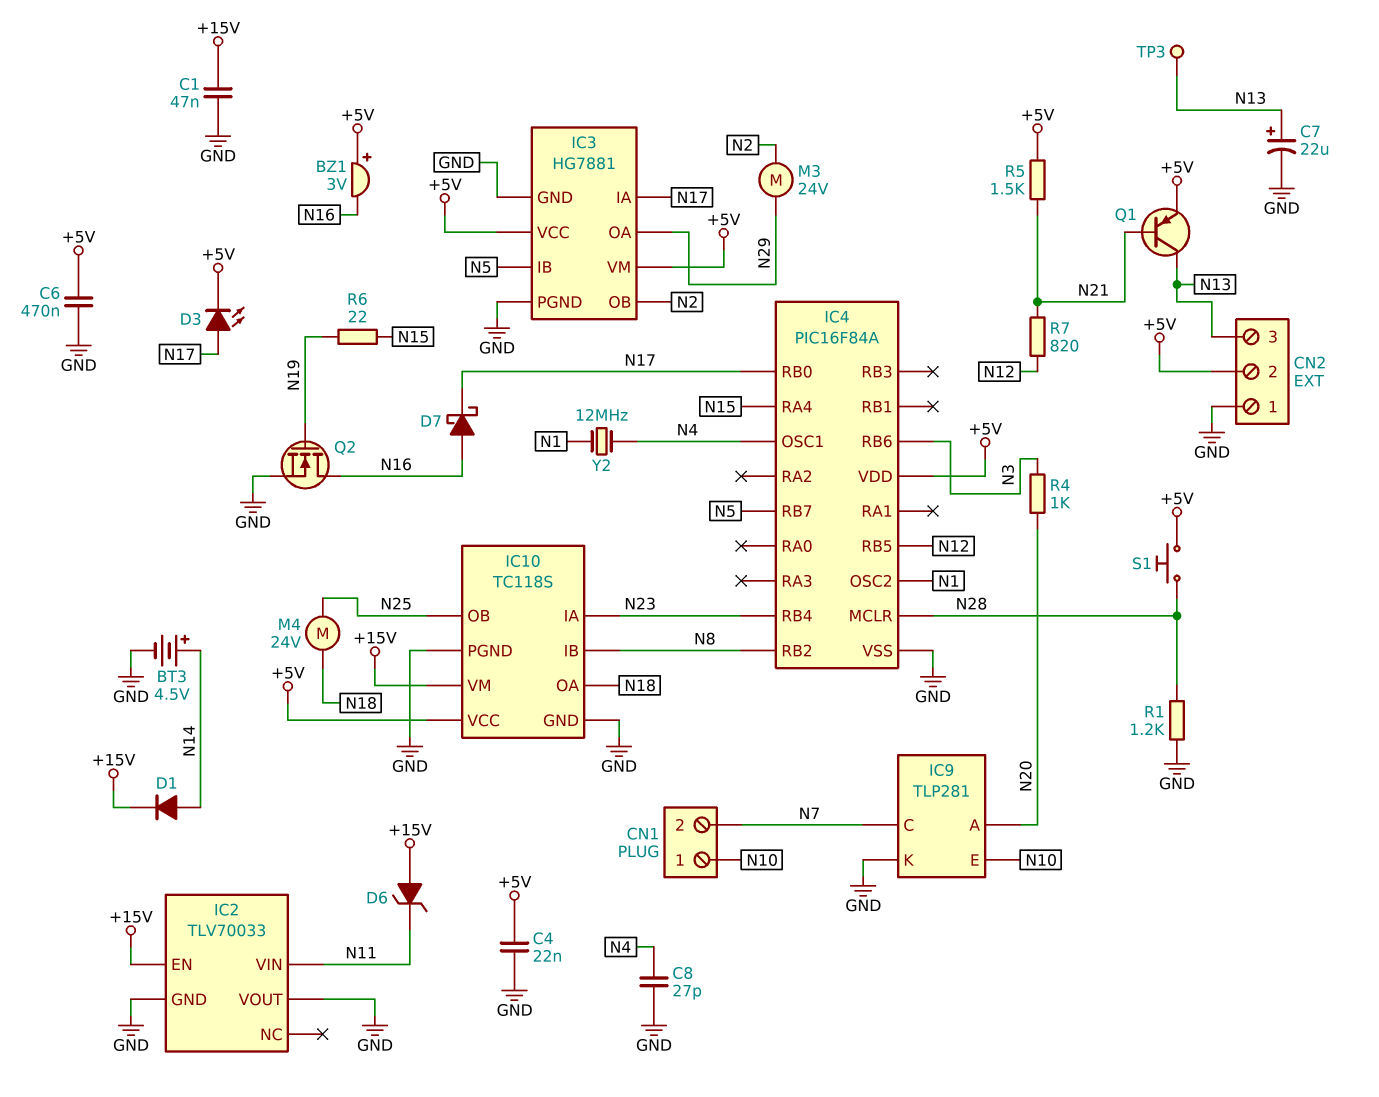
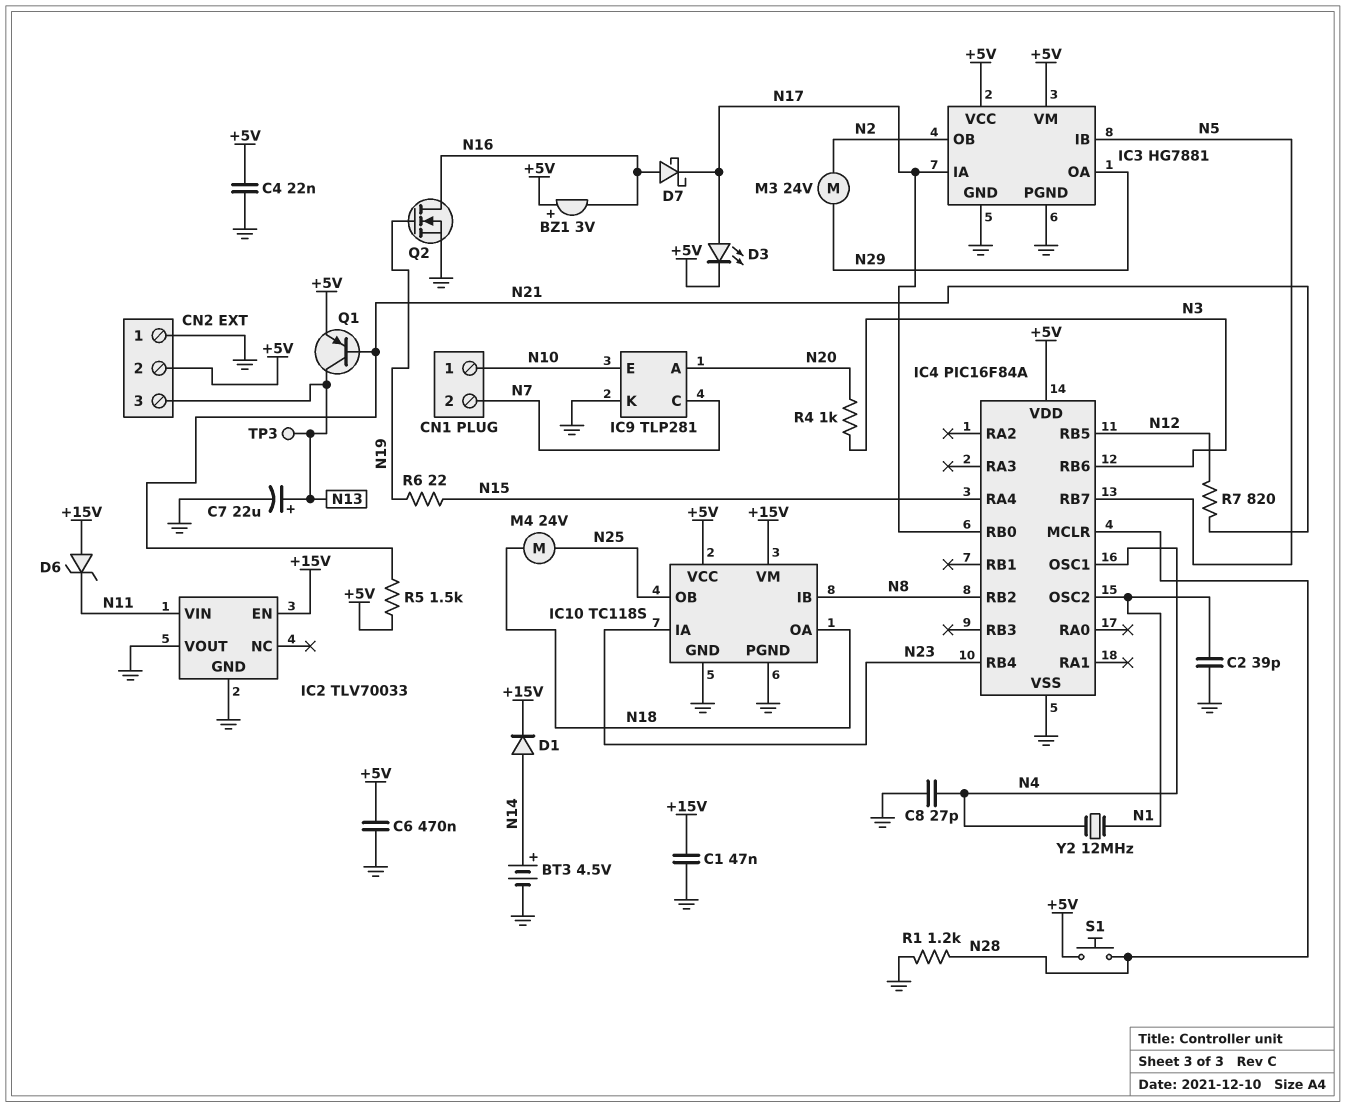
C2: none -> 39pF (GND, N1)

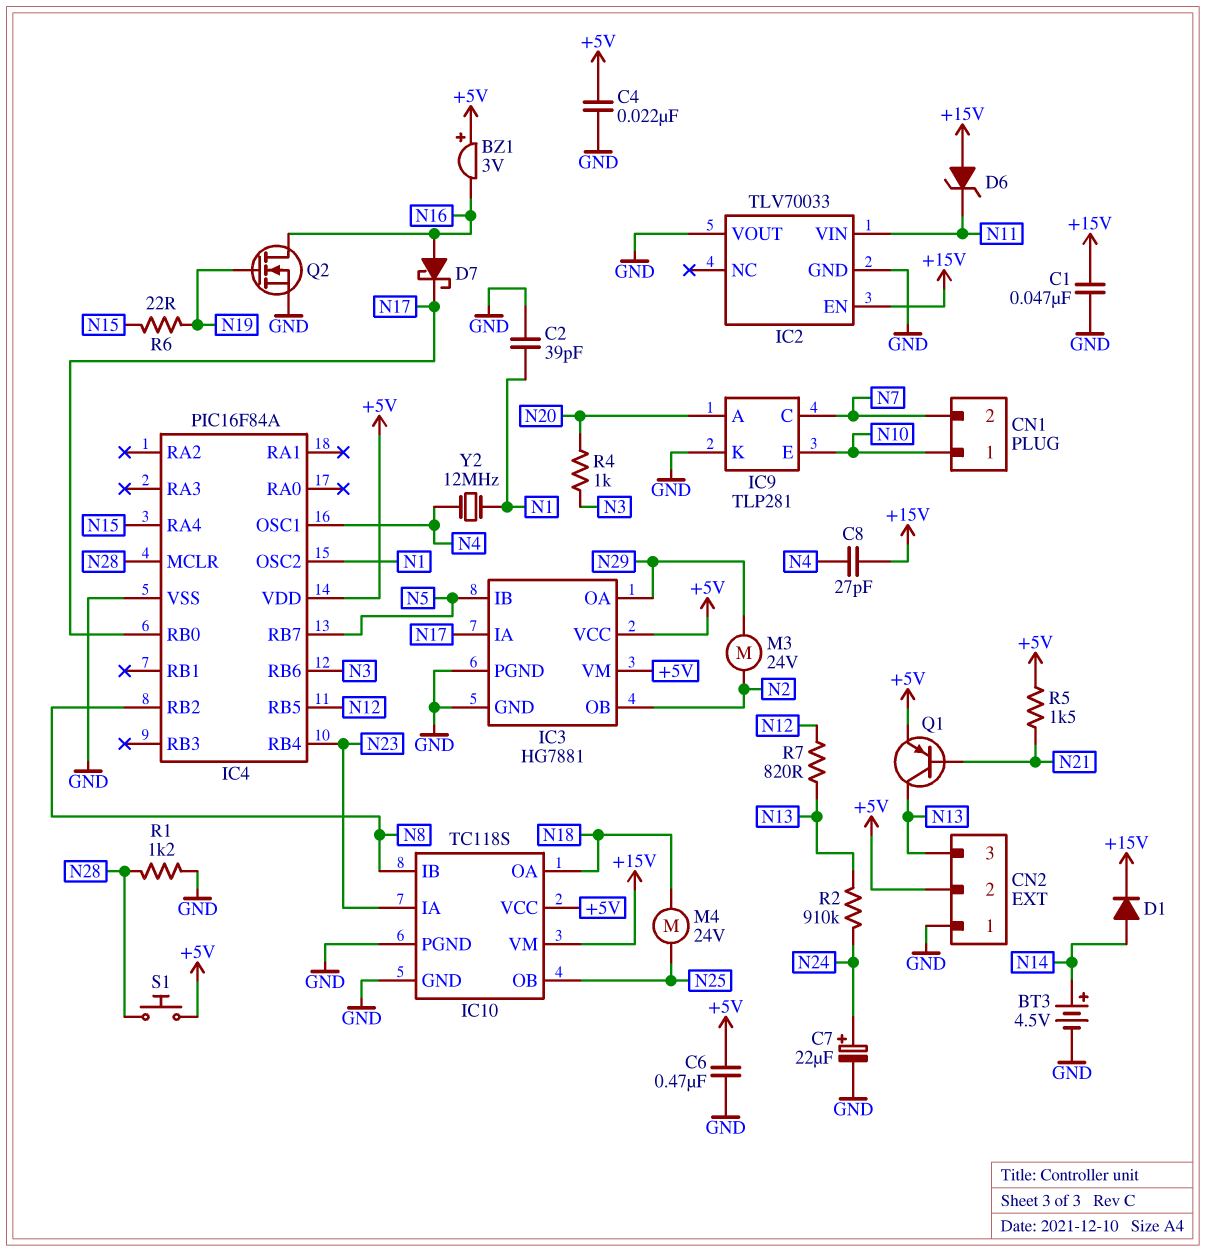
C7: 22uF (plus N13, minus GND) -> 22uF (plus N24, minus GND)
C8: 27pF (GND, N4) -> 27pF (+15V, N4)
D3: LED (A N17, K +5V) -> none
R2: none -> 910k (N13, N24)
R7: 820 (N12, N21) -> 820 (N12, N13)
TP3: test point (N13) -> none

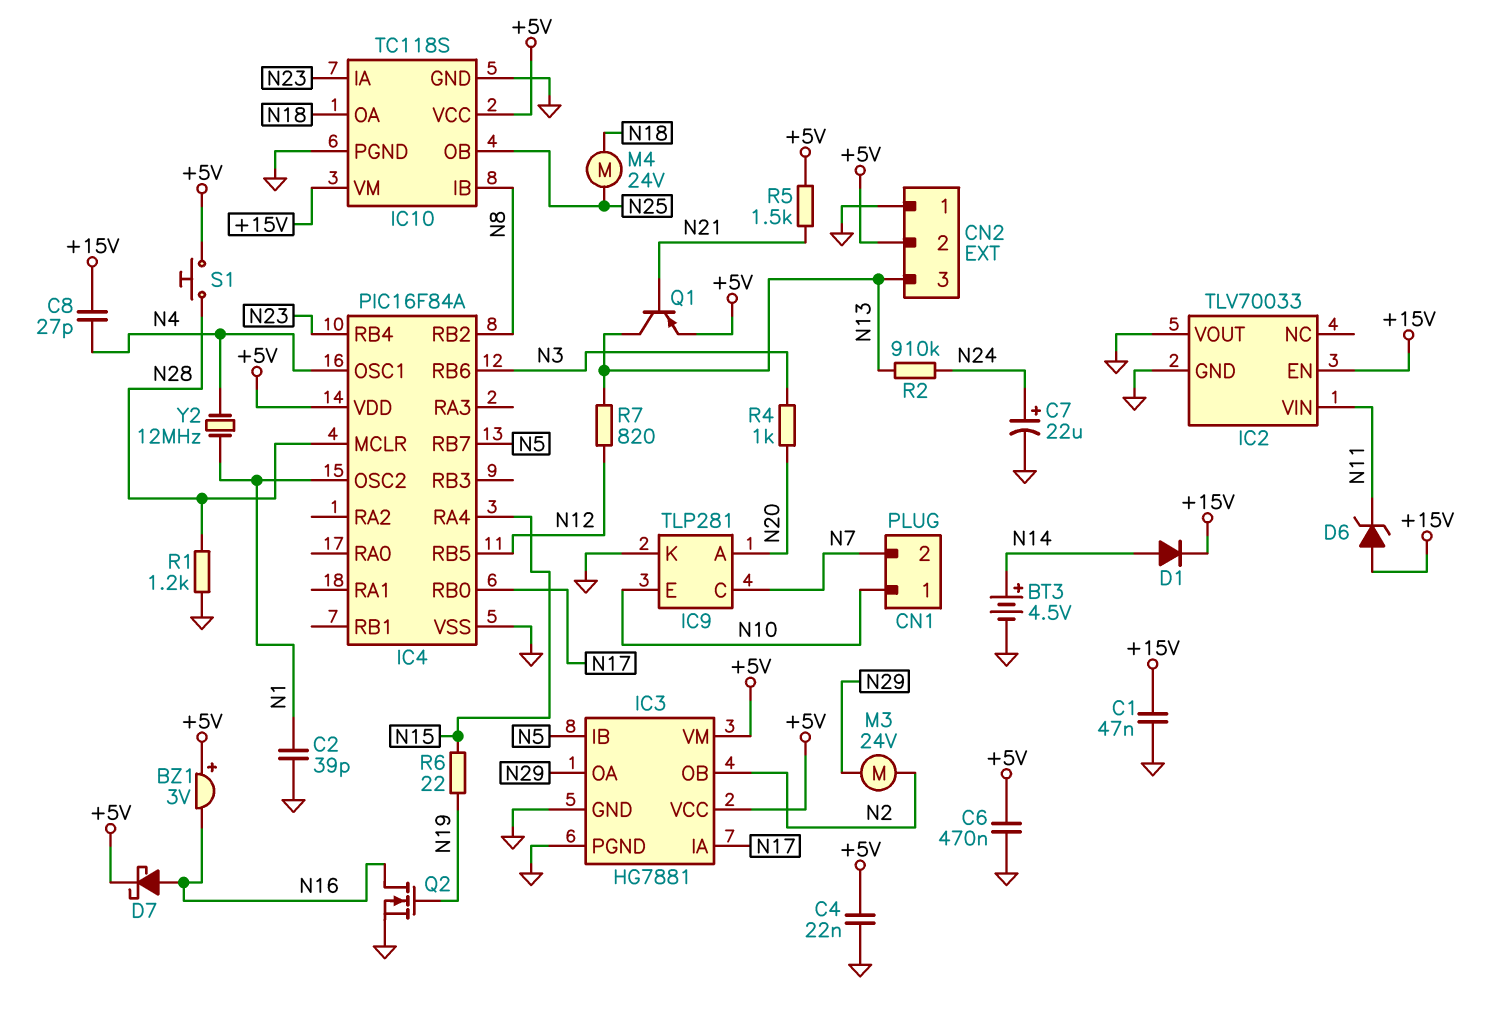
D7: schottky (A N16, K N17) -> schottky (A N16, K +5V)

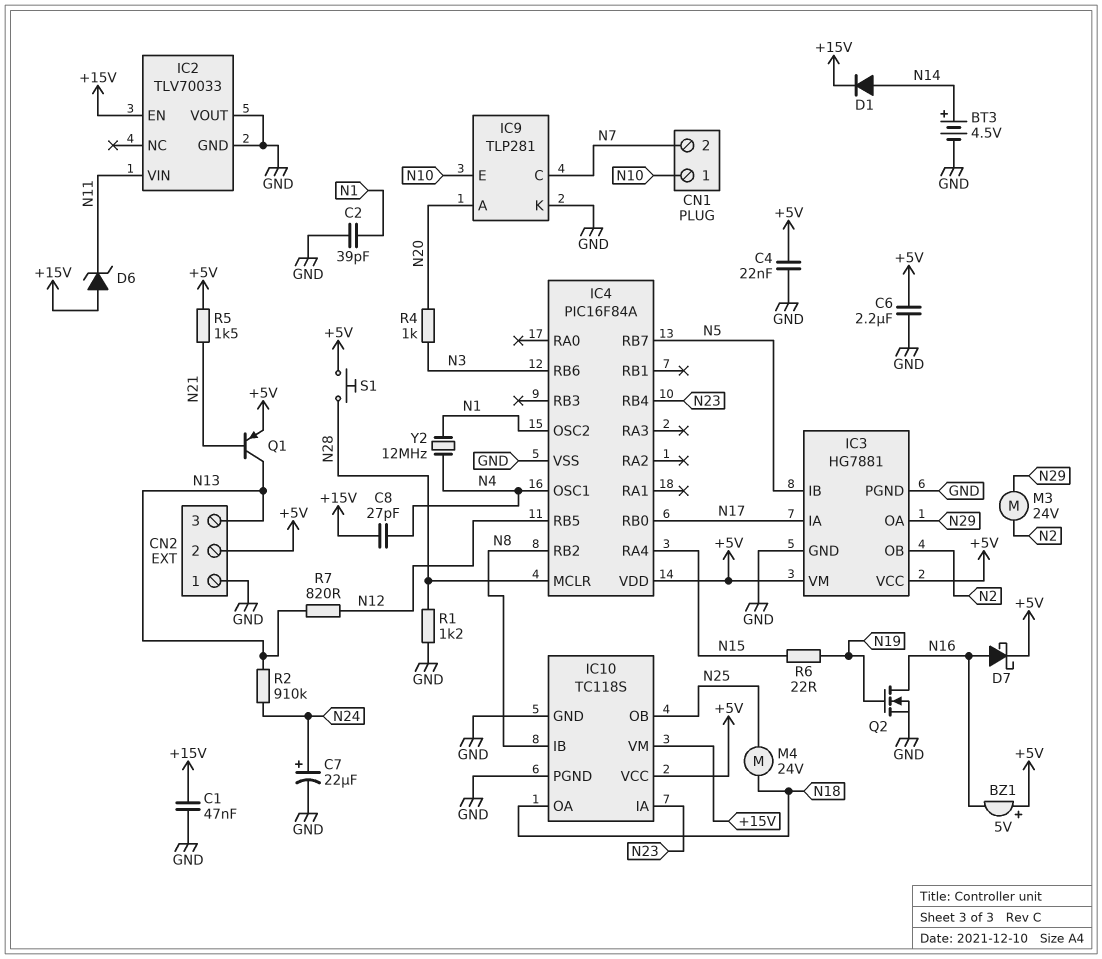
BZ1: buzzer 3V (plus +5V, minus N16) -> buzzer 5V (plus +5V, minus N16)
C6: 470nF (+5V, GND) -> 2.2uF (+5V, GND)

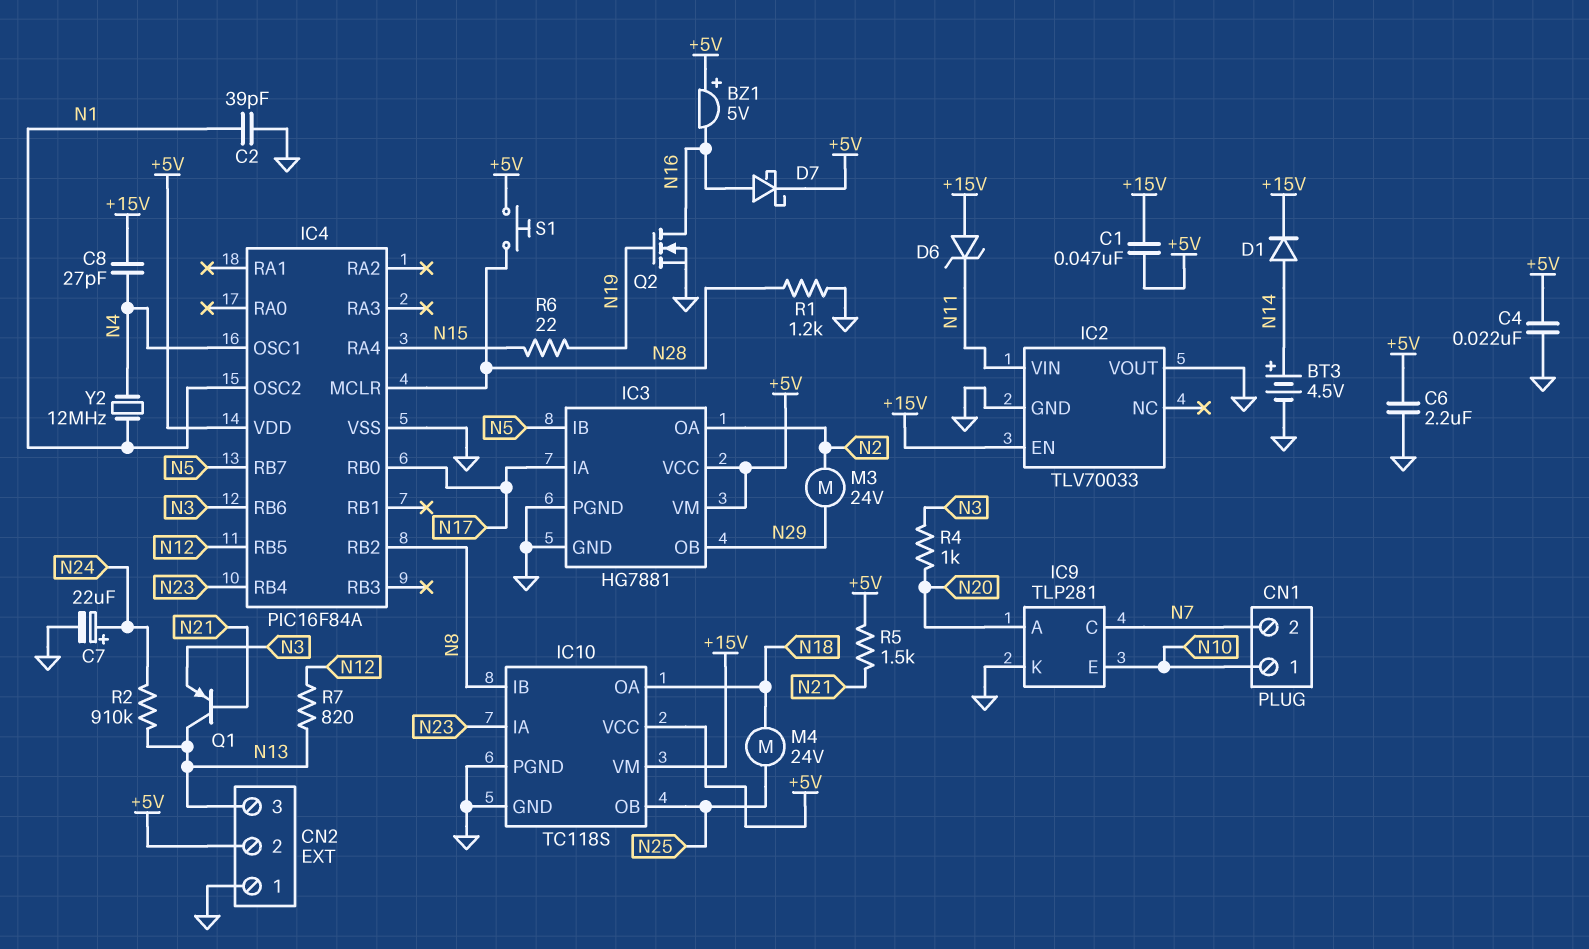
C1: 47nF (+15V, GND) -> 47nF (+5V, +15V)
IC3 pin OA: N29 -> N2
IC3 pin OB: N2 -> N29
Q1: PNP (B N21, C N13, E +5V) -> PNP (B N21, C N13, E N3)

